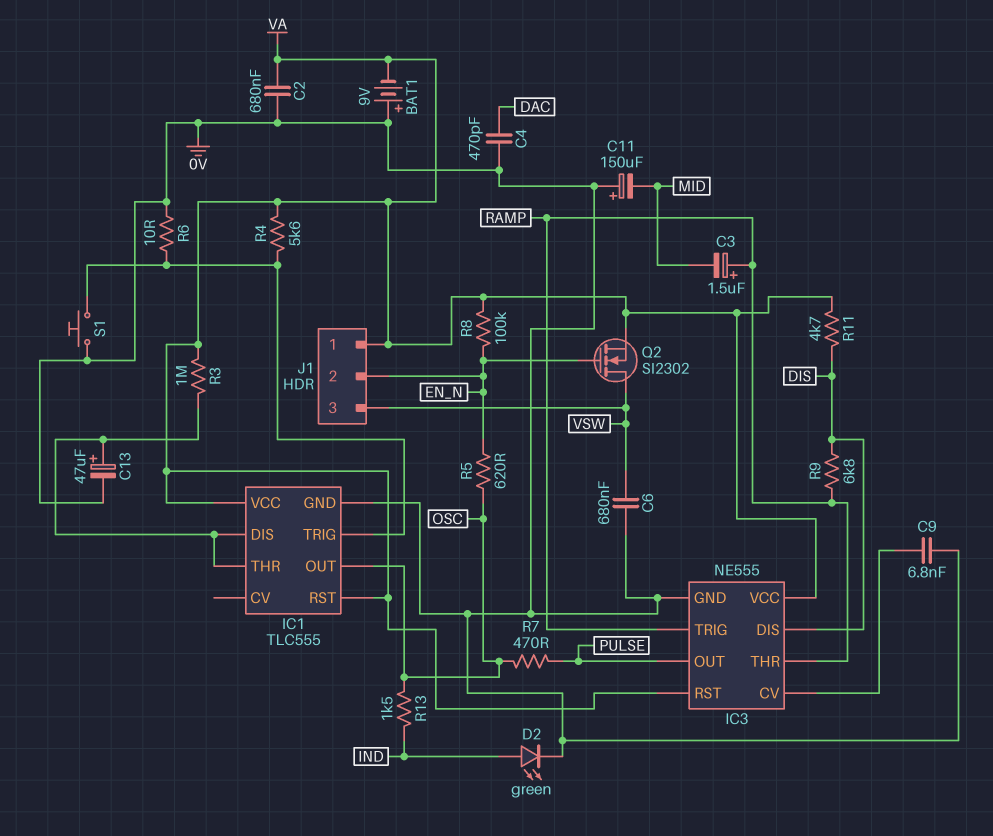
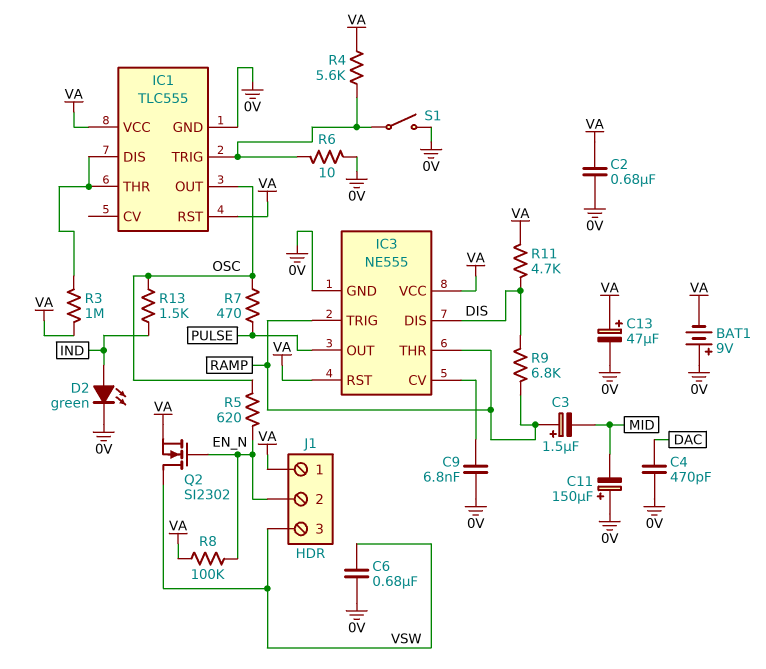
C13: 47uF (plus IC1/DIS, minus 0V) -> 47uF (plus VA, minus 0V)
S1: button (0V, IC1/TRIG) -> switch (0V, IC1/TRIG)

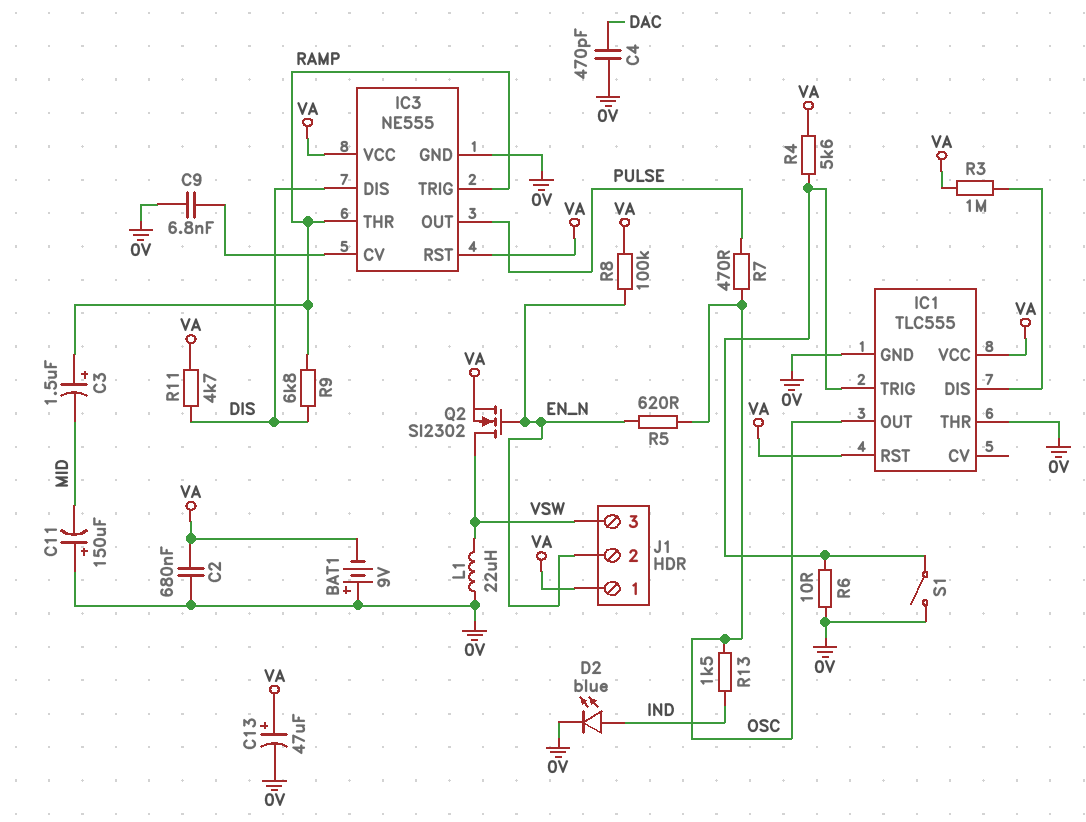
C6: 680nF (0V, VSW) -> none
D2: LED green (A IND, K 0V) -> LED blue (A IND, K 0V)
IC1 pin THR: IC1/DIS -> 0V
L1: none -> 22uH (0V, VSW)

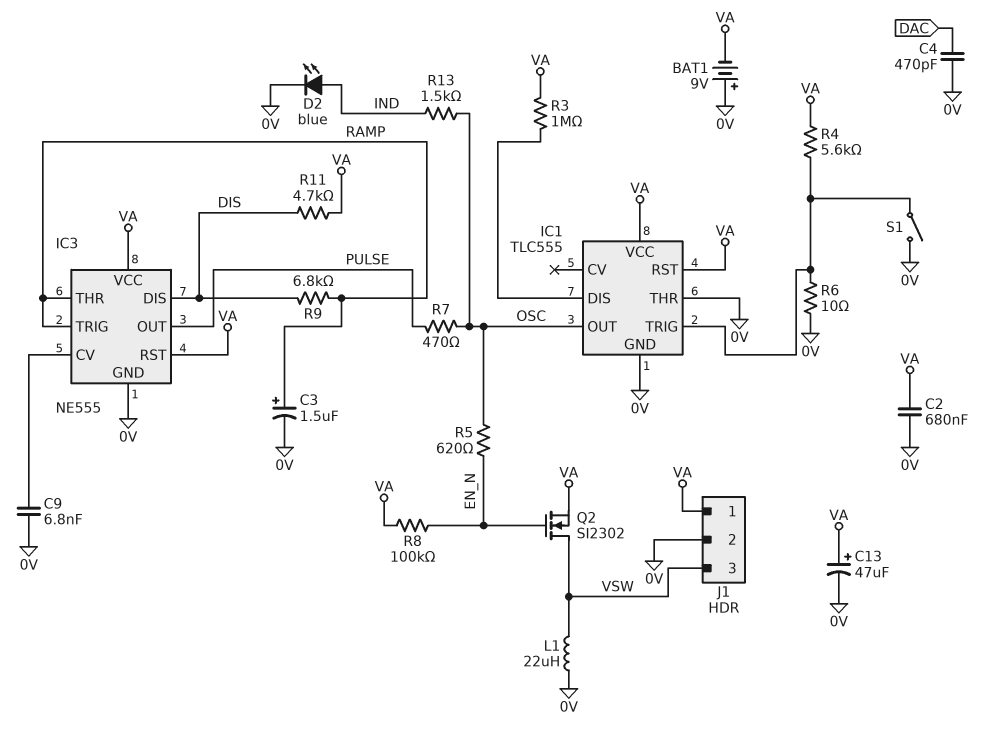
C3: 1.5uF (plus RAMP, minus MID) -> 1.5uF (plus RAMP, minus 0V)
C11: 150uF (plus 0V, minus MID) -> none
J1 pin 2: EN_N -> 0V

